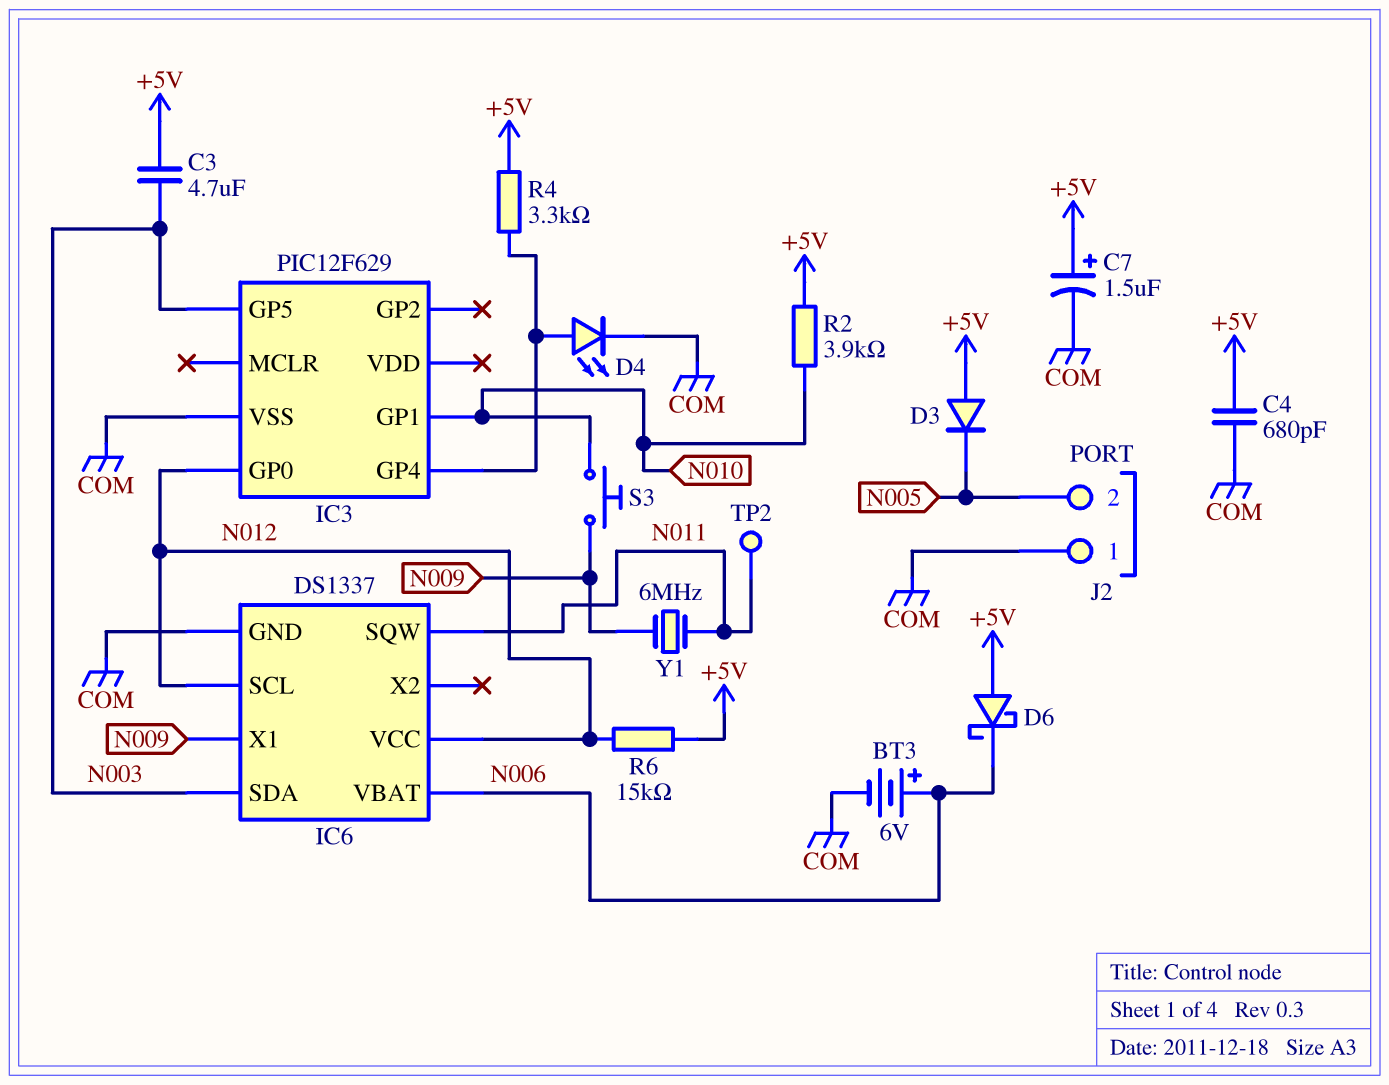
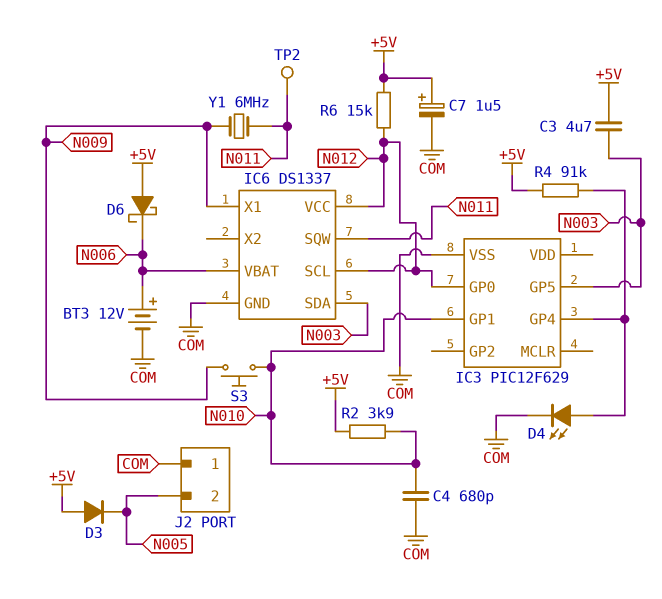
BT3: 6V (plus N006, minus COM) -> 12V (plus N006, minus COM)
C4: 680pF (+5V, COM) -> 680pF (COM, N010)
R4: 3.3k (+5V, IC3/GP4) -> 91k (+5V, IC3/GP4)

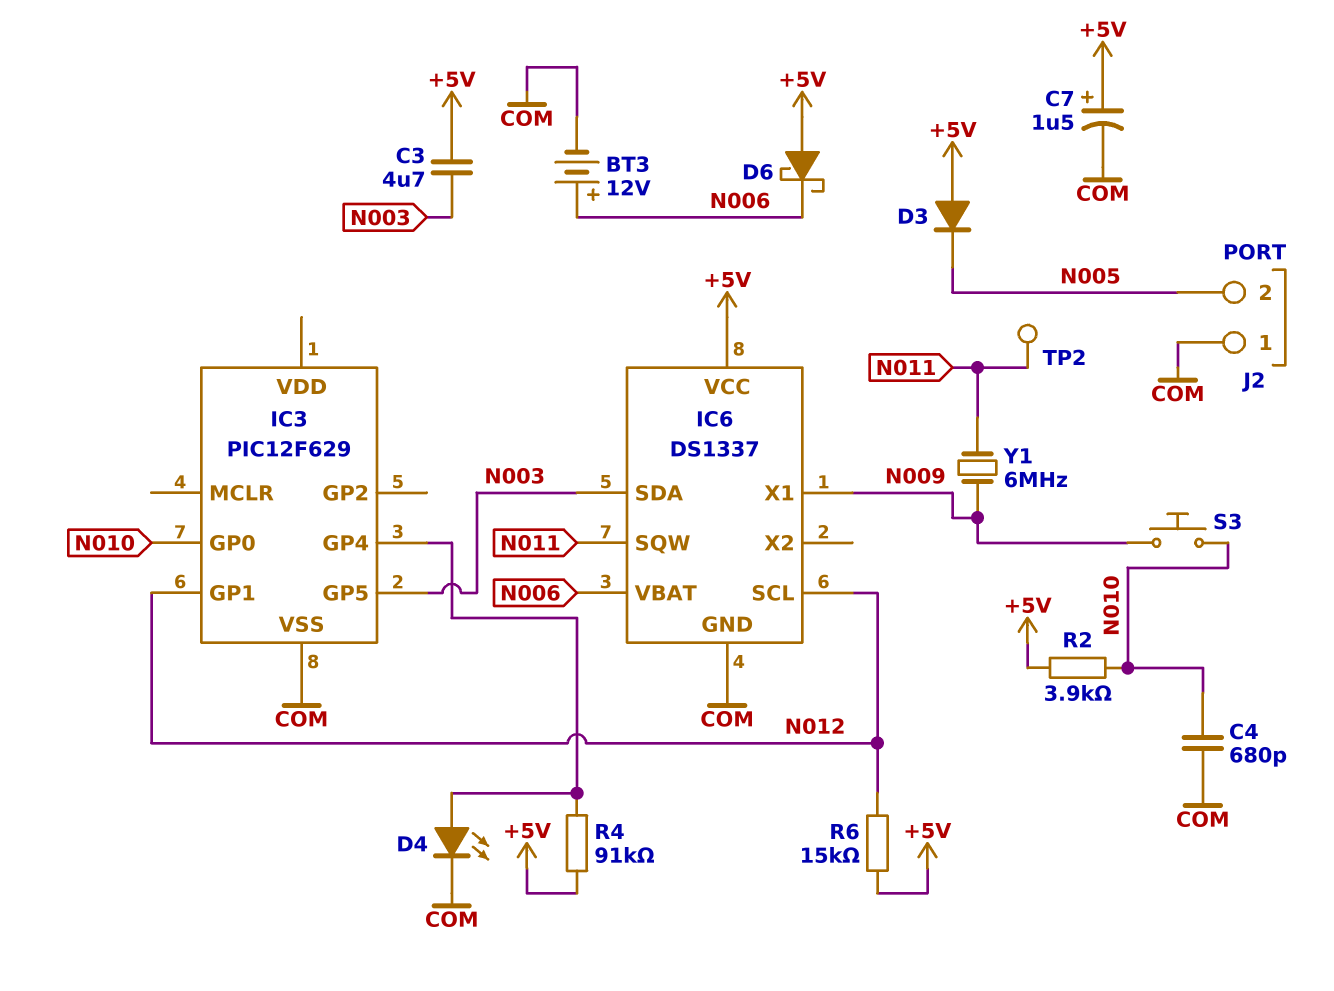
IC3 pin GP0: N012 -> N010
IC3 pin GP1: N010 -> N012
IC6 pin VCC: N012 -> +5V

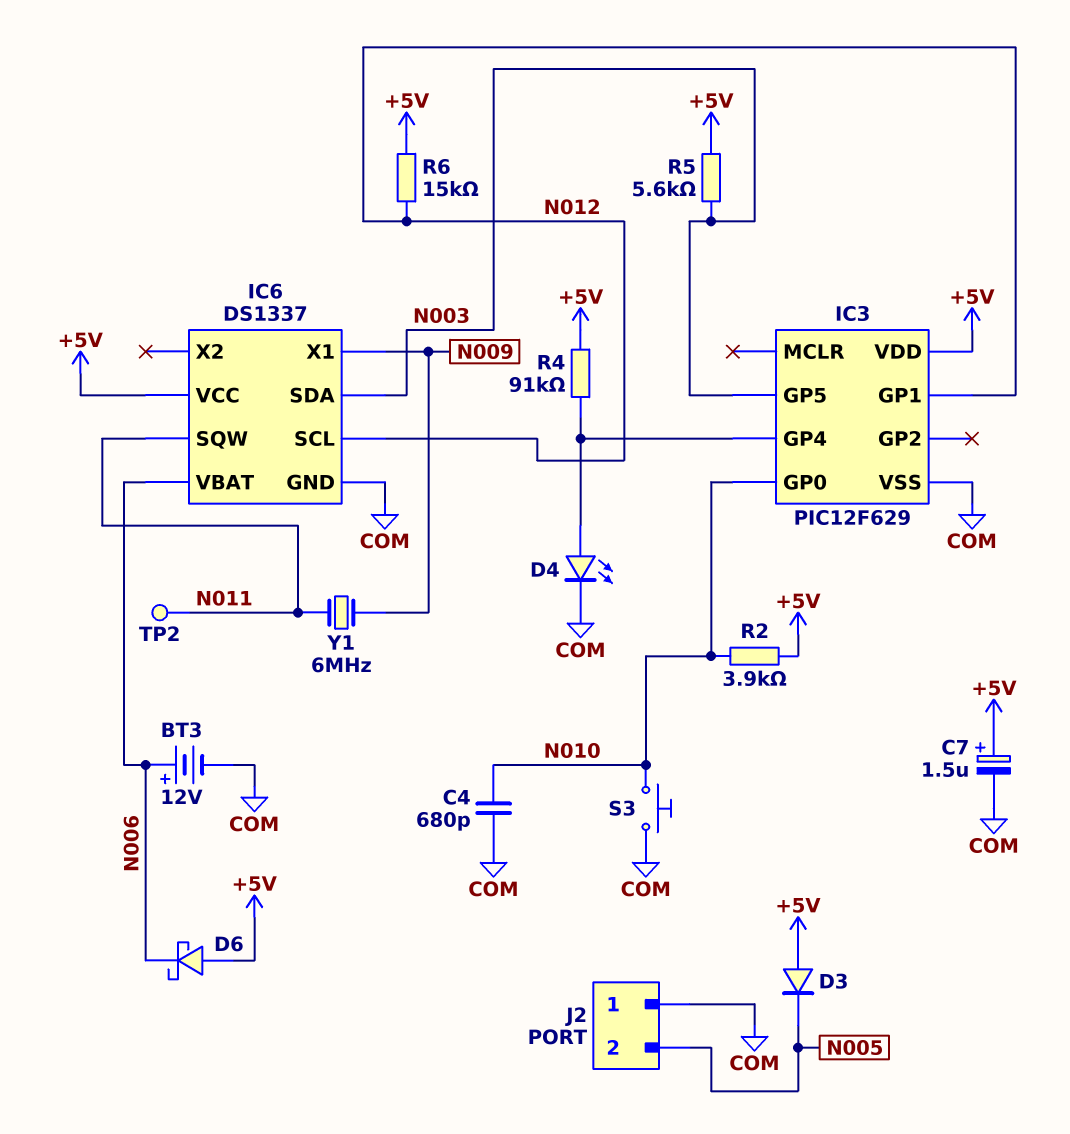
C3: 4.7uF (+5V, N003) -> none
IC3 pin VDD: none -> +5V
R5: none -> 5.6k (+5V, N003)
S3: button (N009, N010) -> button (COM, N010)

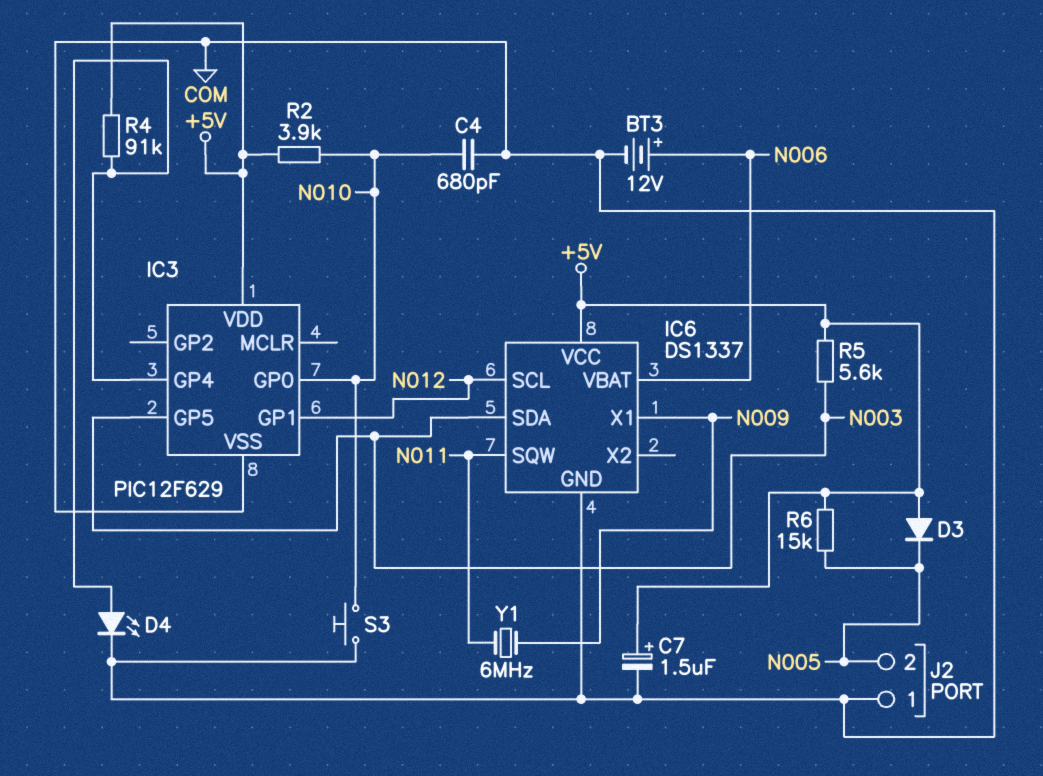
D6: schottky (A +5V, K N006) -> none
R6: 15k (+5V, N012) -> 15k (+5V, N005)
TP2: test point (N011) -> none

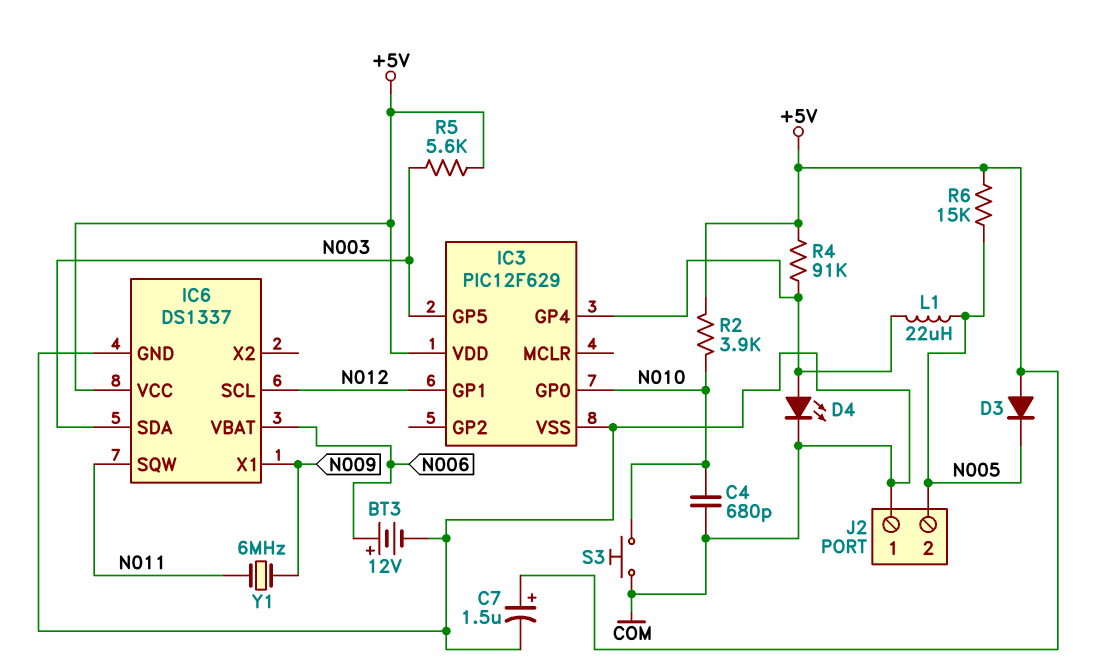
L1: none -> 22uH (IC3/GP4, N005)

